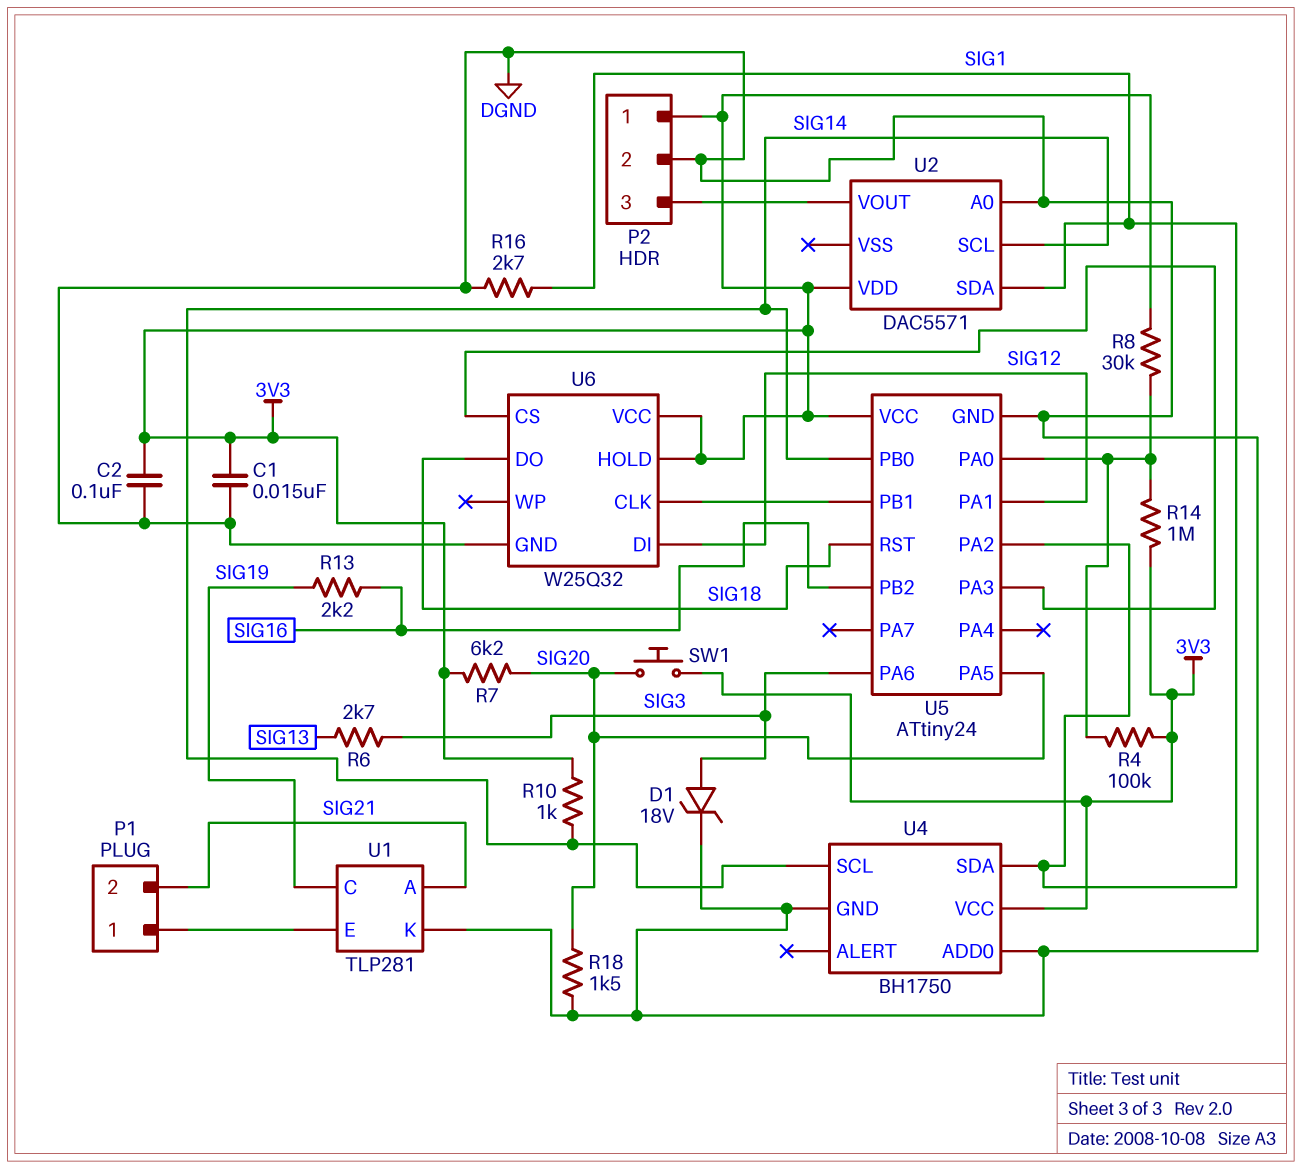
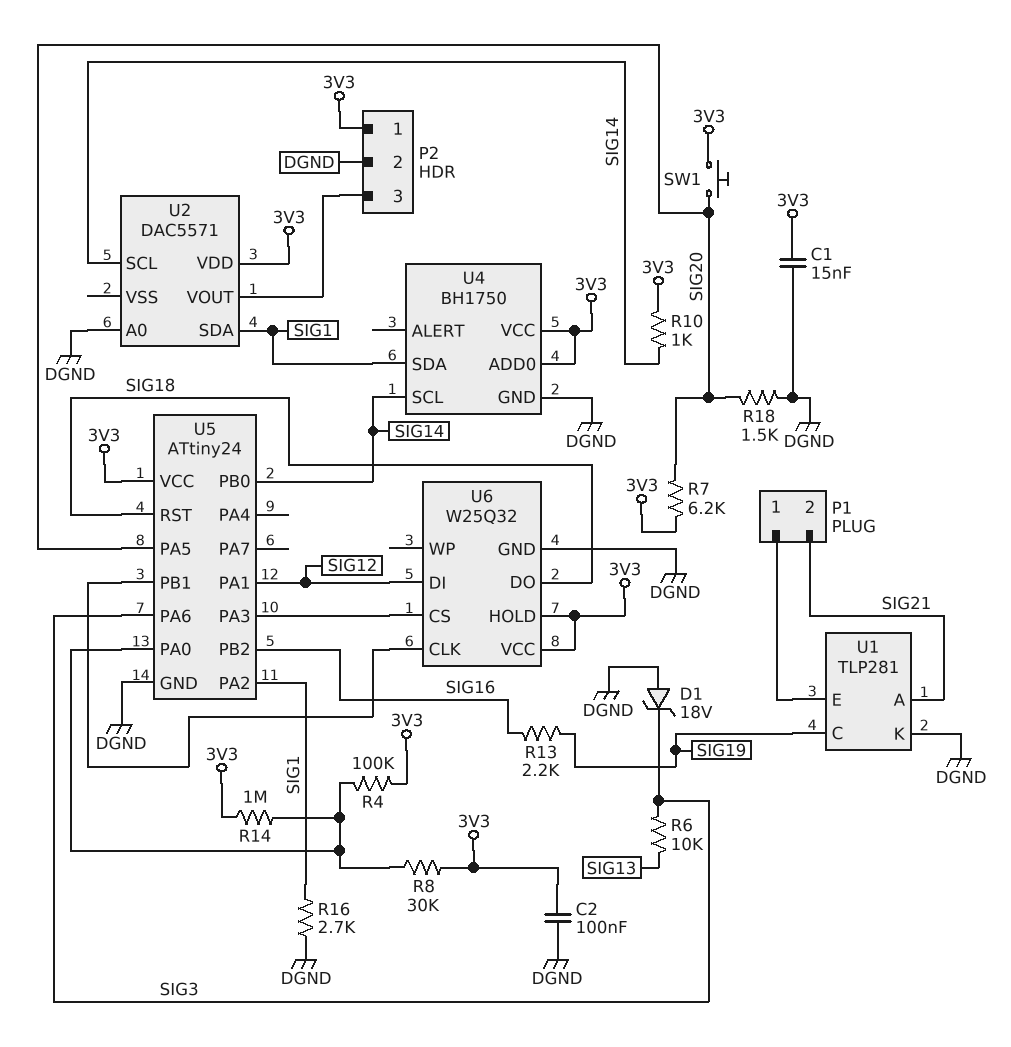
D1: zener 18V (A SIG3, K DGND) -> zener 18V (A DGND, K SIG3)
R6: 2.7k (SIG3, SIG13) -> 10k (SIG3, SIG13)
U4 pin ADD0: DGND -> 3V3

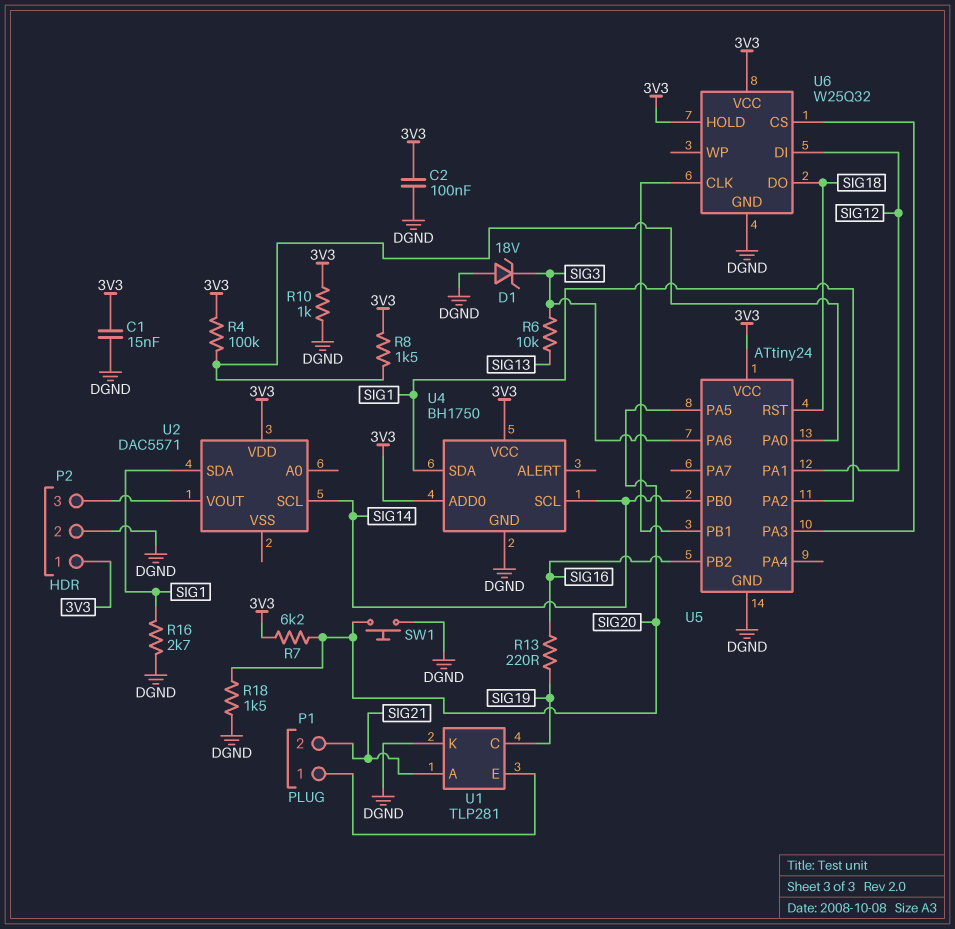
R8: 30k (3V3, U5/PA0) -> 1.5k (3V3, U5/PA0)
R10: 1k (3V3, SIG14) -> 1k (3V3, DGND)
R13: 2.2k (SIG16, SIG19) -> 220 (SIG16, SIG19)
R14: 1M (3V3, U5/PA0) -> none
SW1: button (3V3, SIG20) -> button (DGND, SIG20)
U2 pin A0: DGND -> none

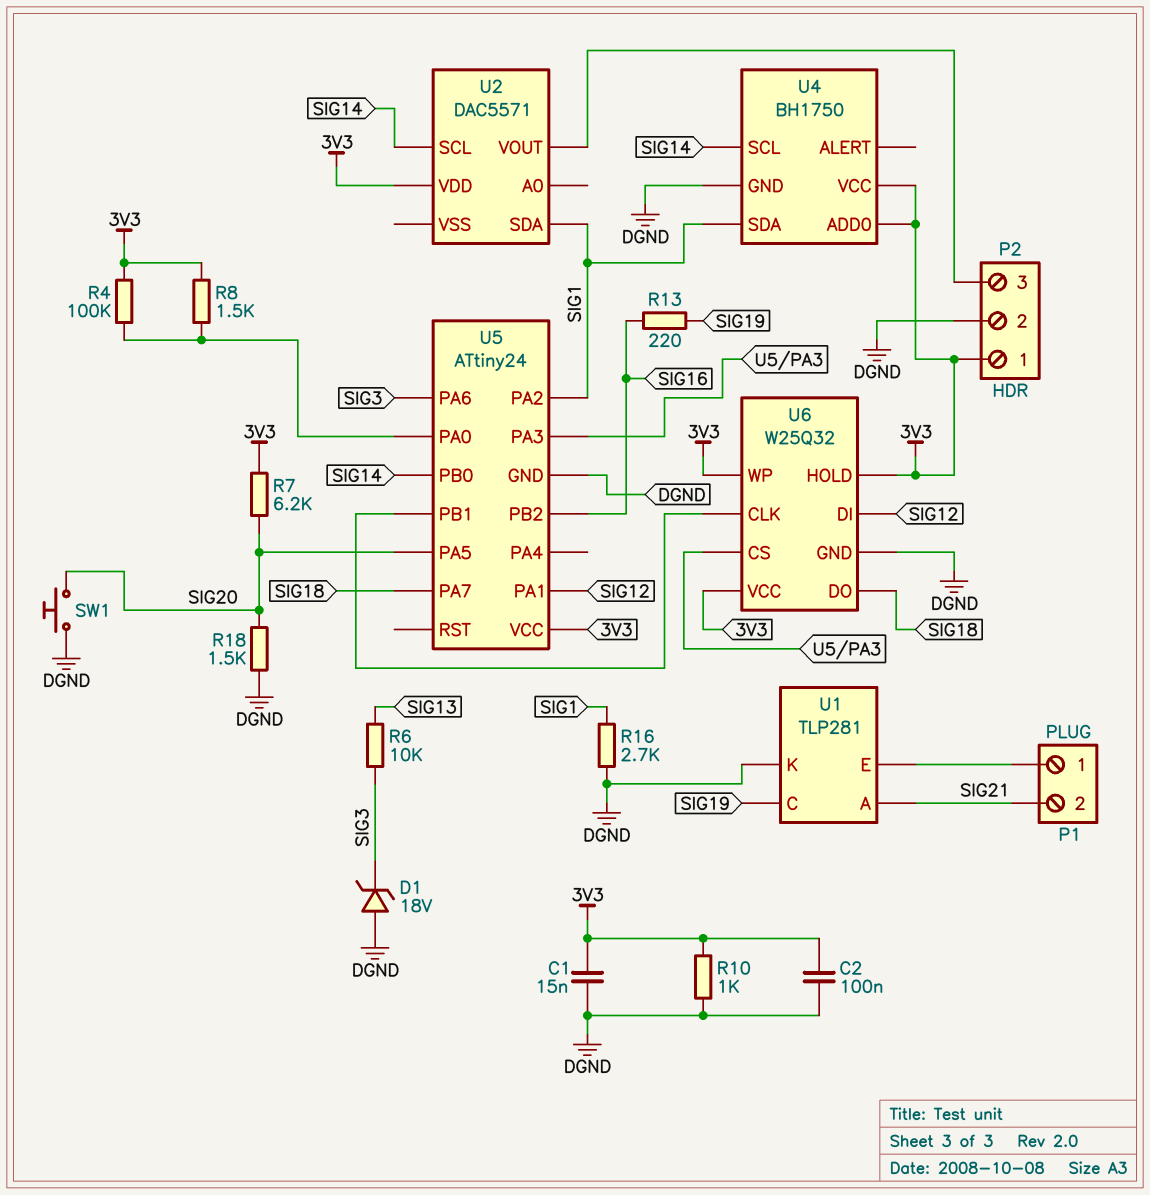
U5 pin PA7: none -> SIG18
U5 pin RST: SIG18 -> none
U6 pin WP: none -> 3V3

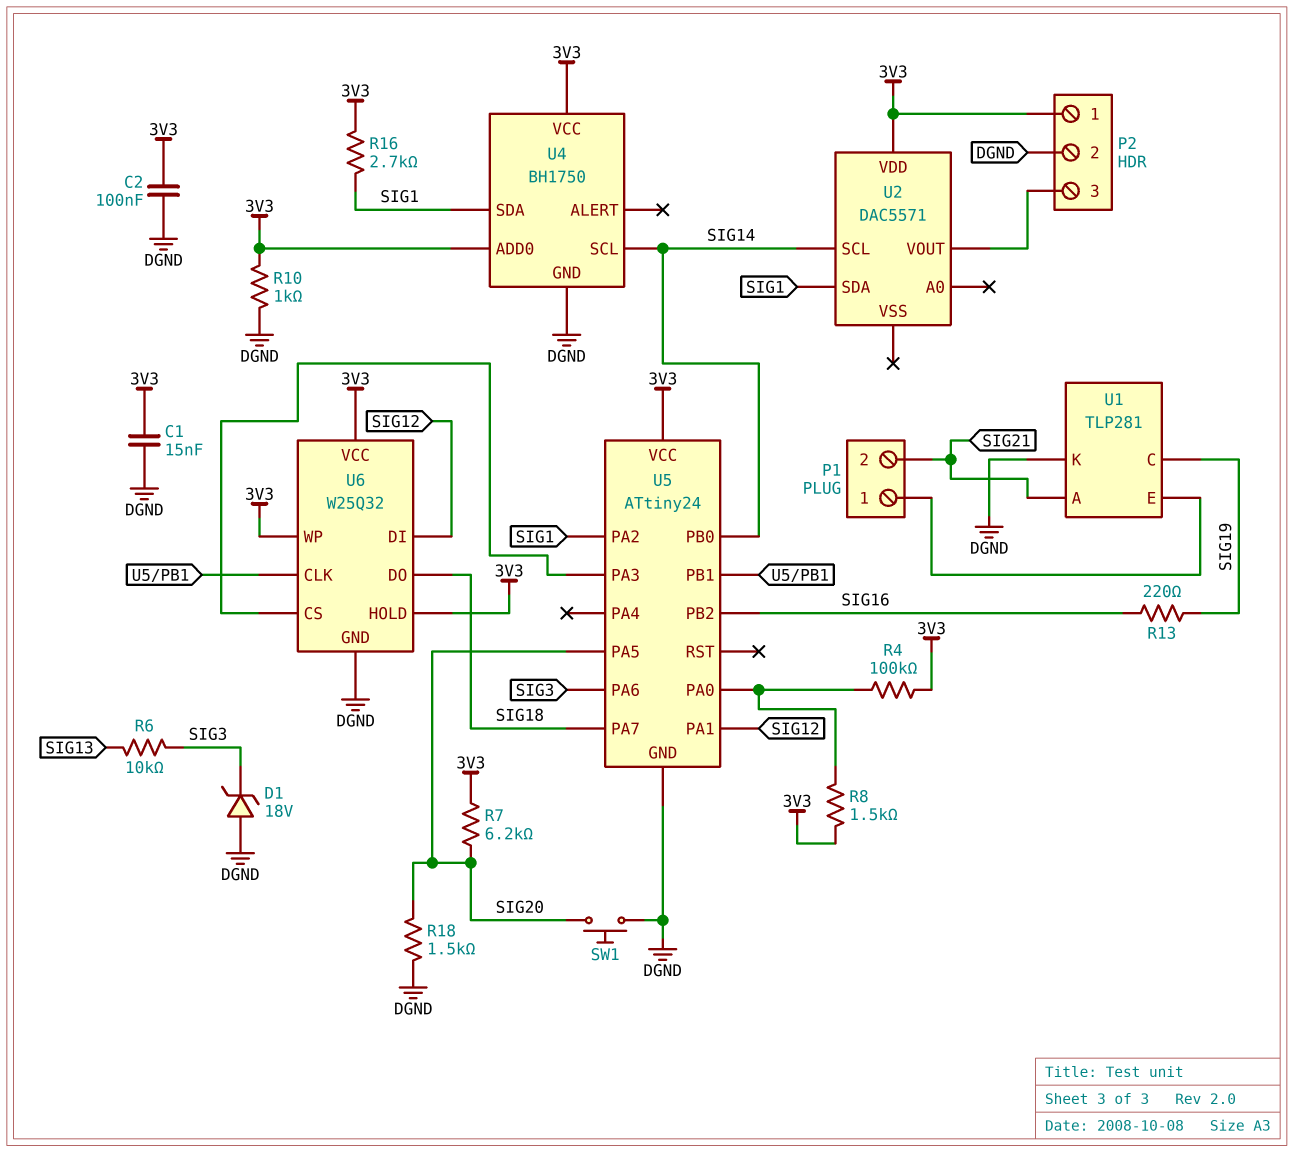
R16: 2.7k (DGND, SIG1) -> 2.7k (3V3, SIG1)

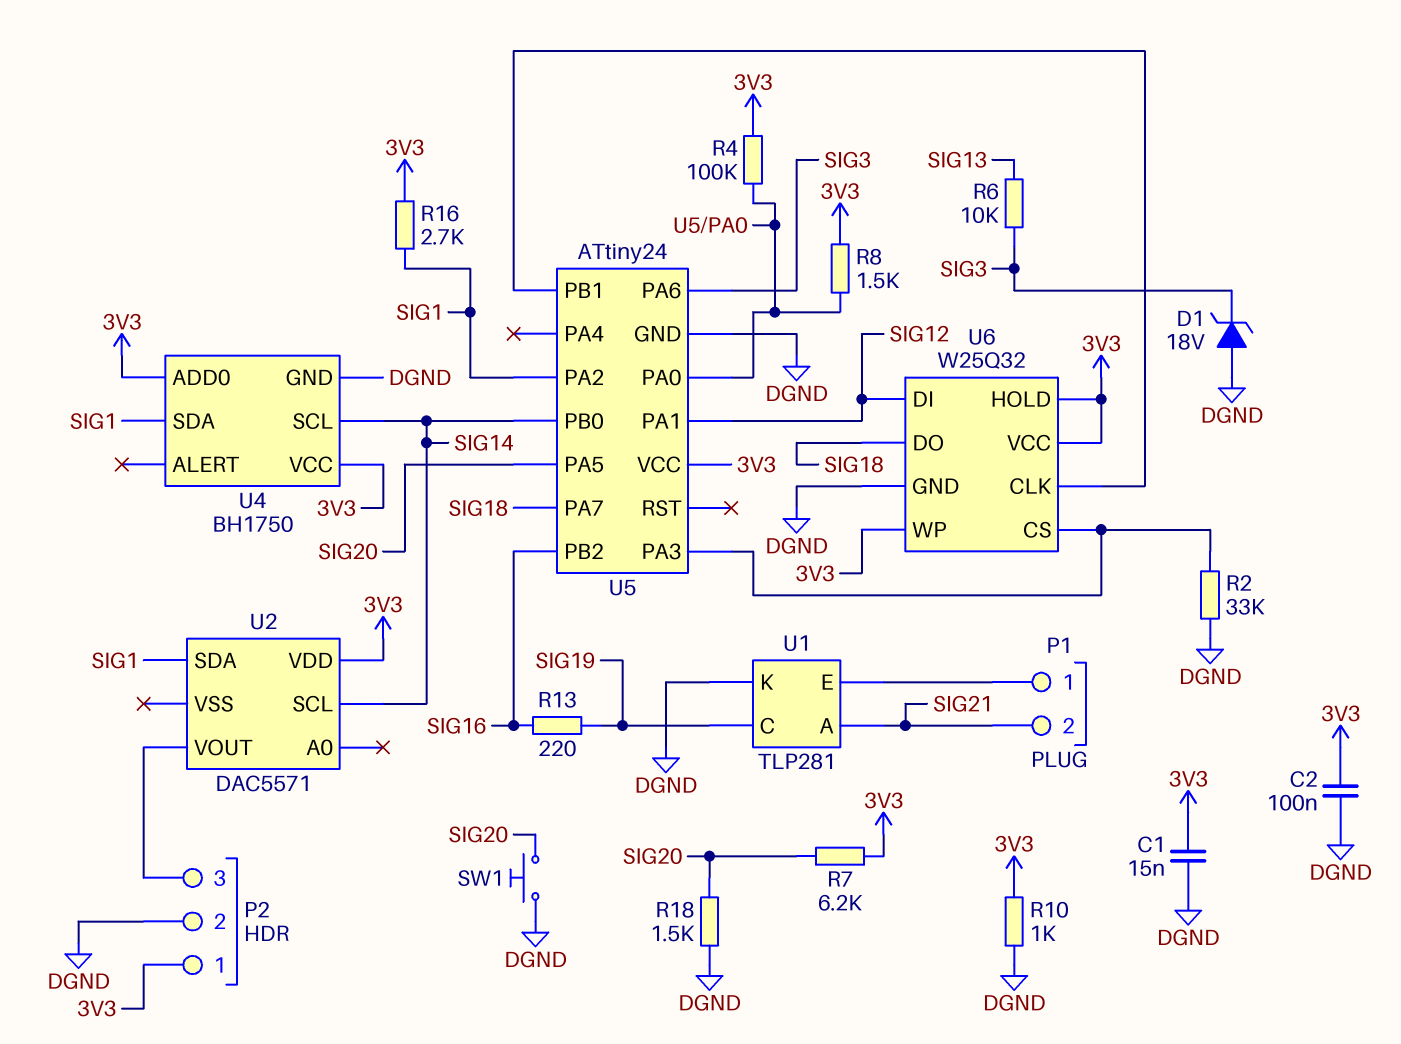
R2: none -> 33k (DGND, U5/PA3)

